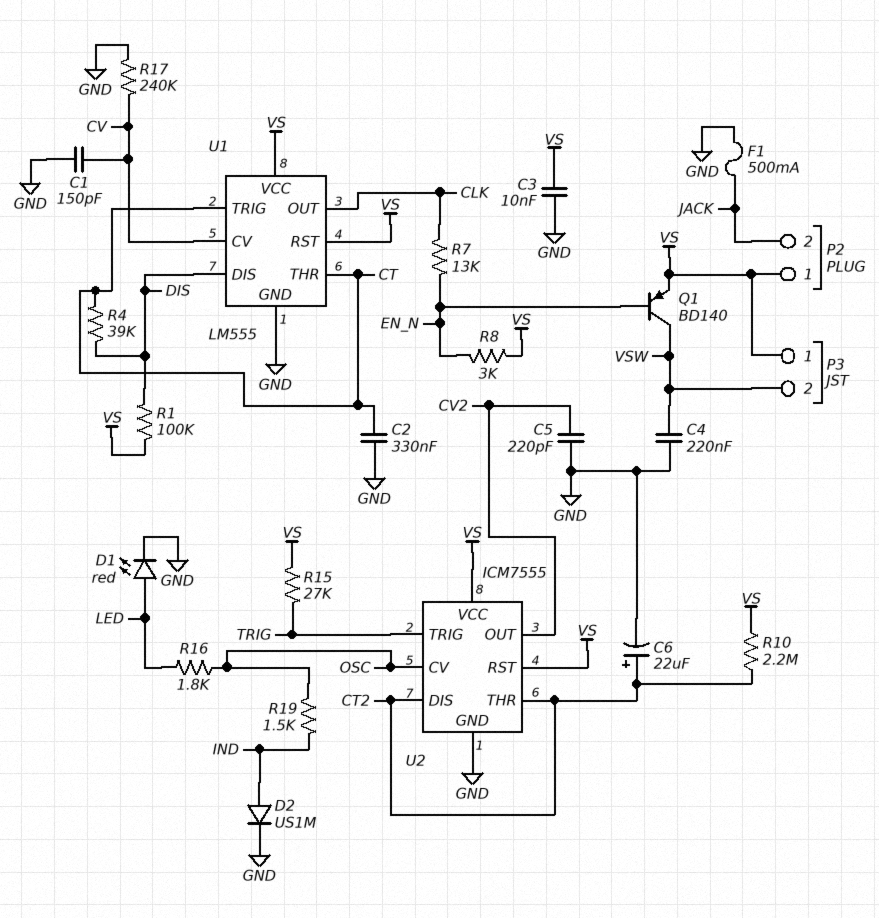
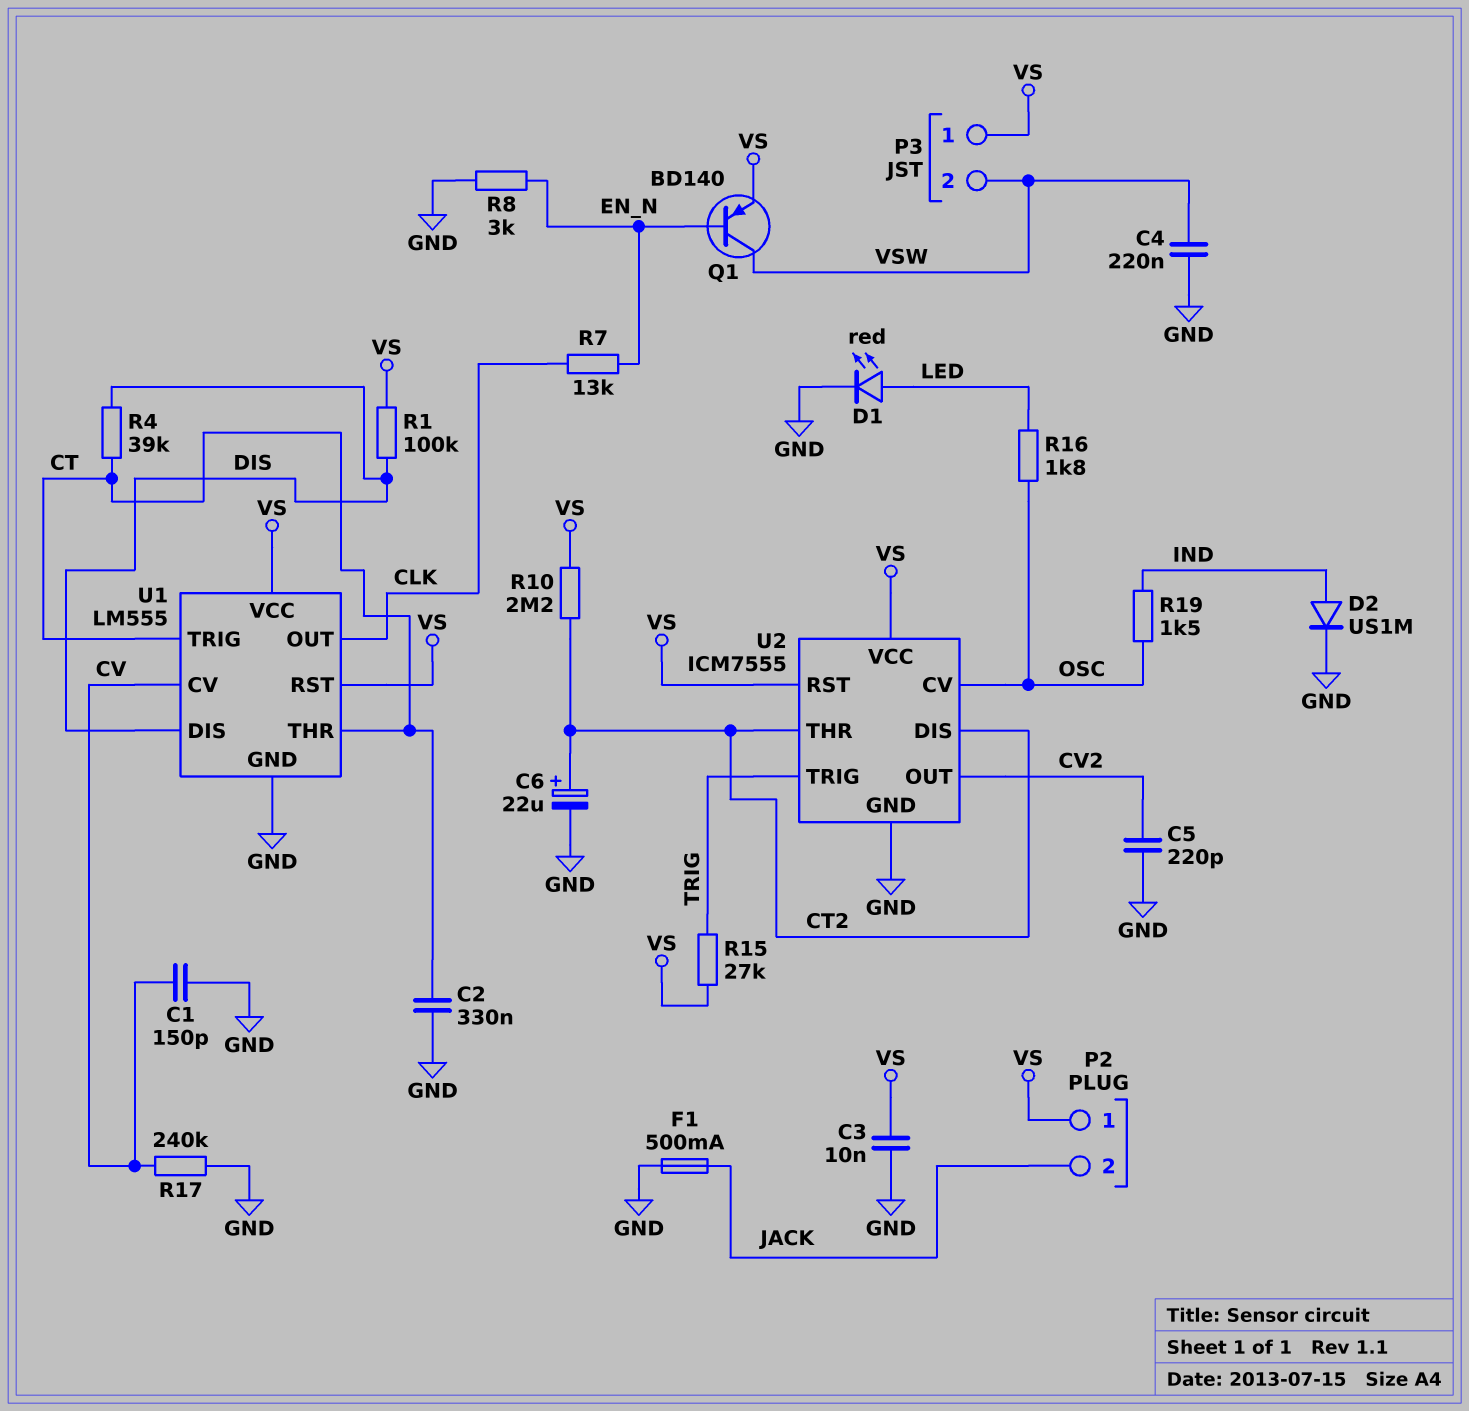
R8: 3k (EN_N, VS) -> 3k (EN_N, GND)

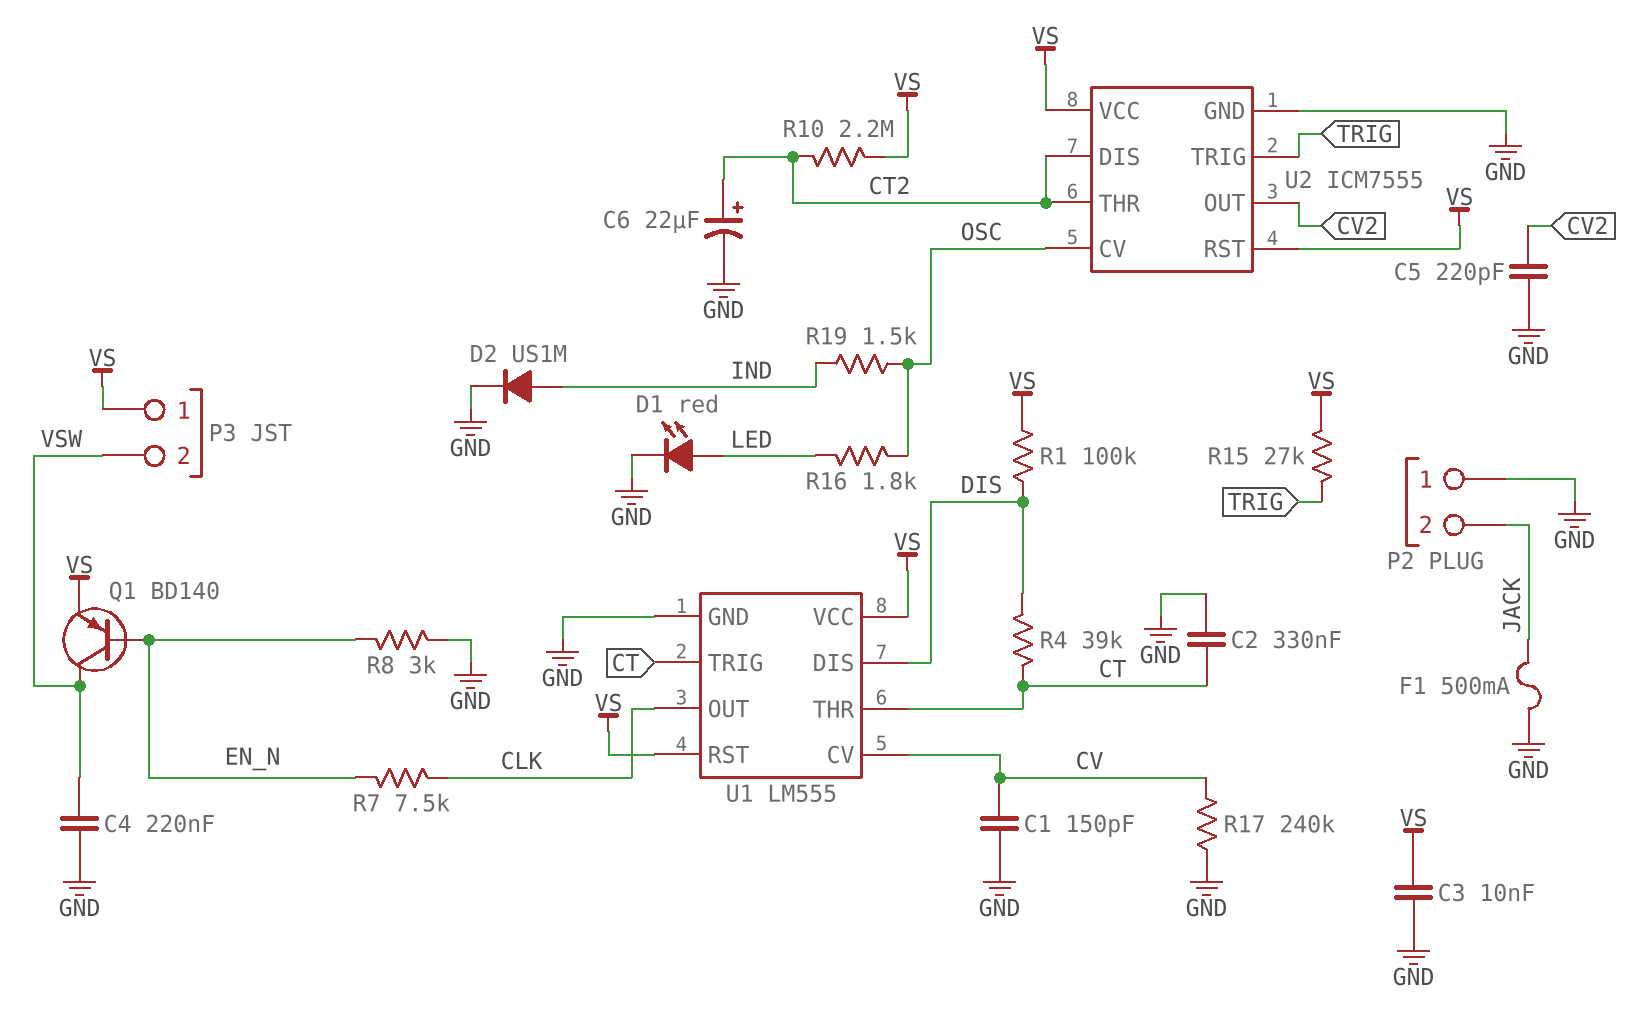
P2 pin 1: VS -> GND
R7: 13k (CLK, EN_N) -> 7.5k (CLK, EN_N)

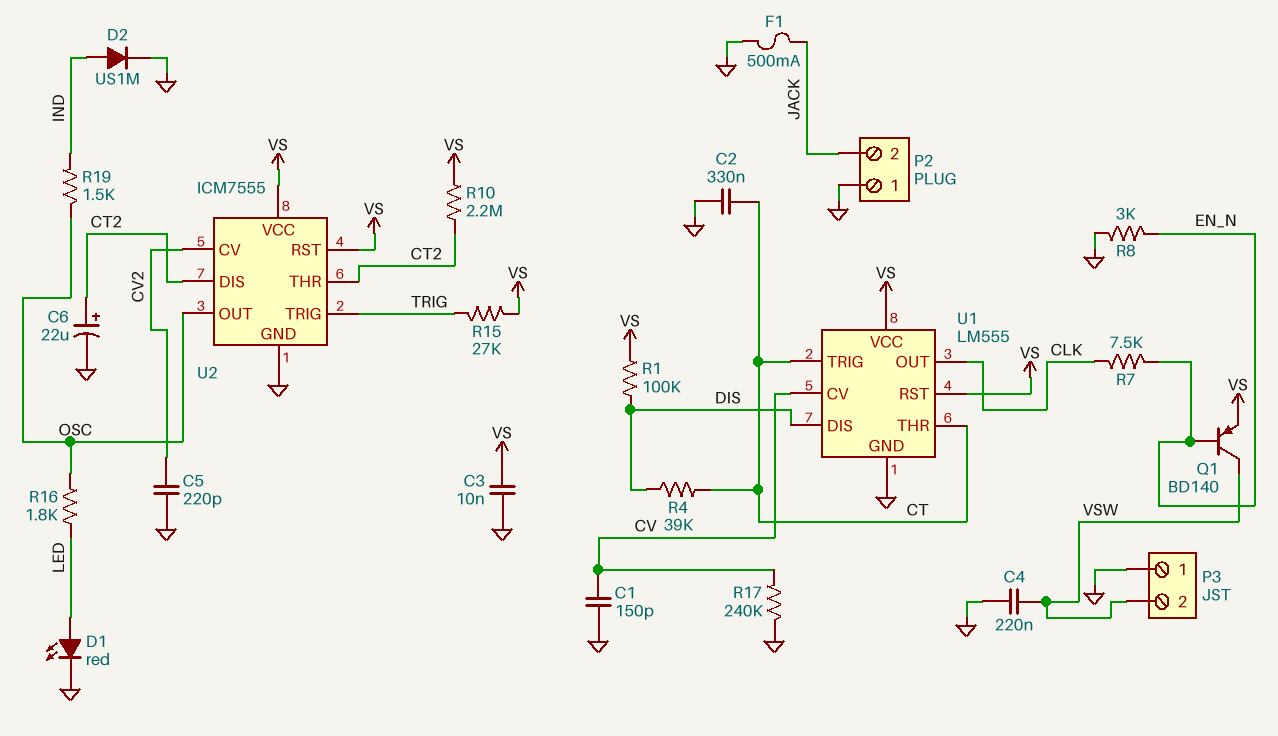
P3 pin 1: VS -> GND
U2 pin CV: OSC -> CV2
U2 pin OUT: CV2 -> OSC

